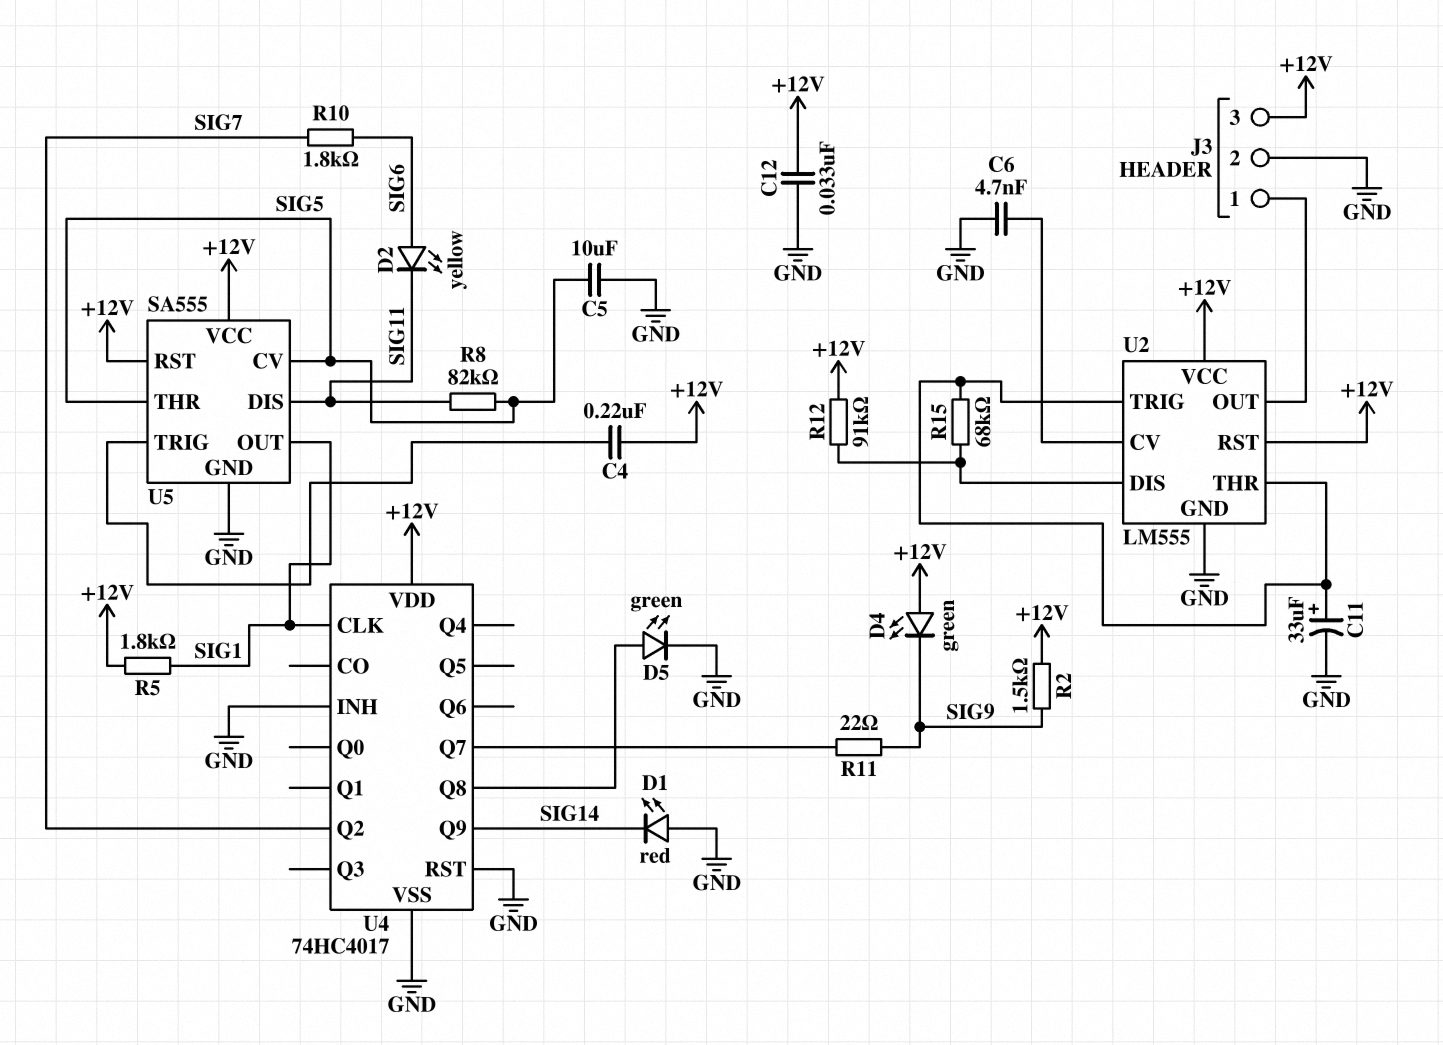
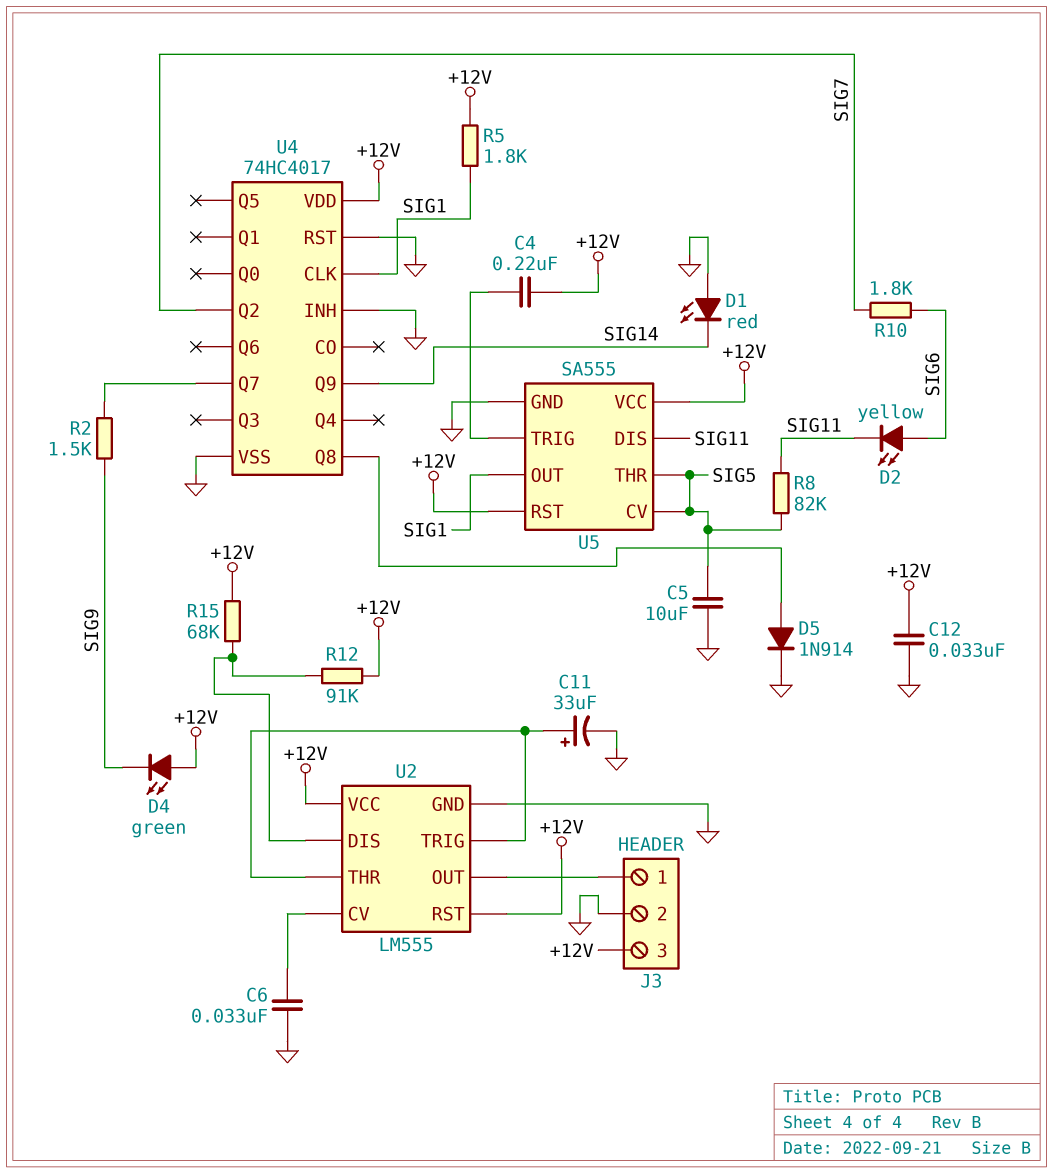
C6: 4.7nF (GND, U2/CV) -> 33nF (GND, U2/CV)
D5: LED green (A U4/Q8, K GND) -> diode 1N914 (A U4/Q8, K GND)
R2: 1.5k (+12V, SIG9) -> 1.5k (SIG9, U4/Q7)
R11: 22 (SIG9, U4/Q7) -> none
R15: 68k (U2/DIS, U2/THR) -> 68k (+12V, U2/DIS)

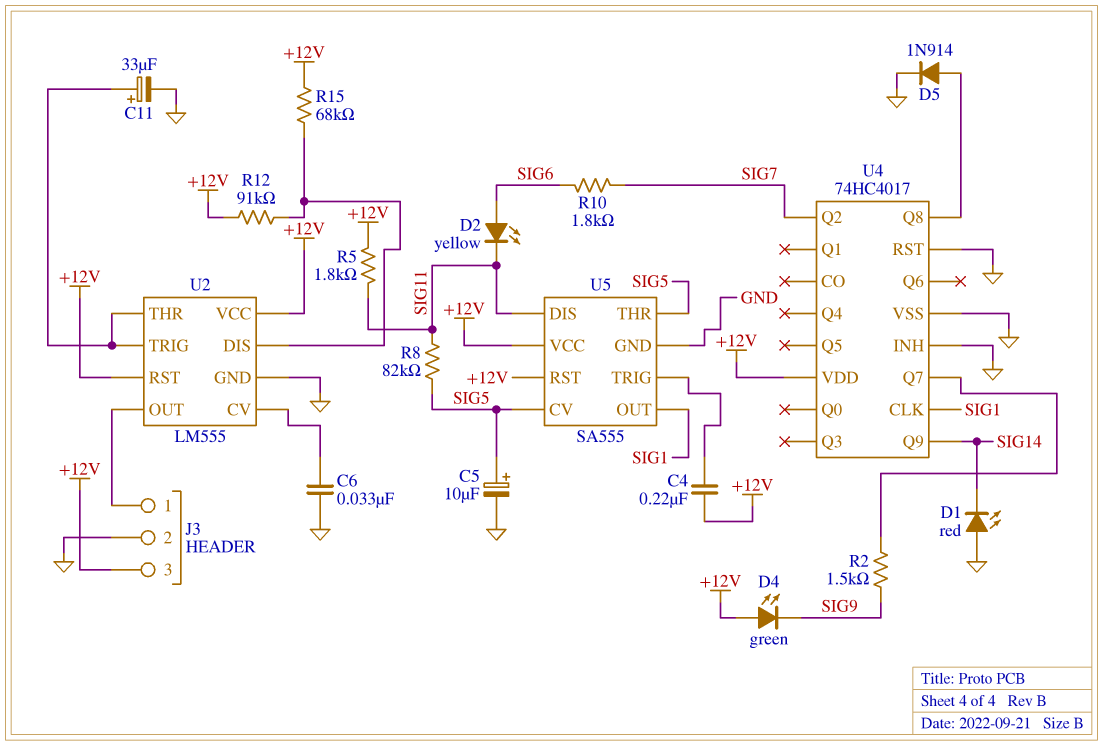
C5: 10uF (GND, SIG5) -> 10uF (plus SIG5, minus GND)
C12: 33nF (+12V, GND) -> none
R5: 1.8k (+12V, SIG1) -> 1.8k (+12V, SIG11)

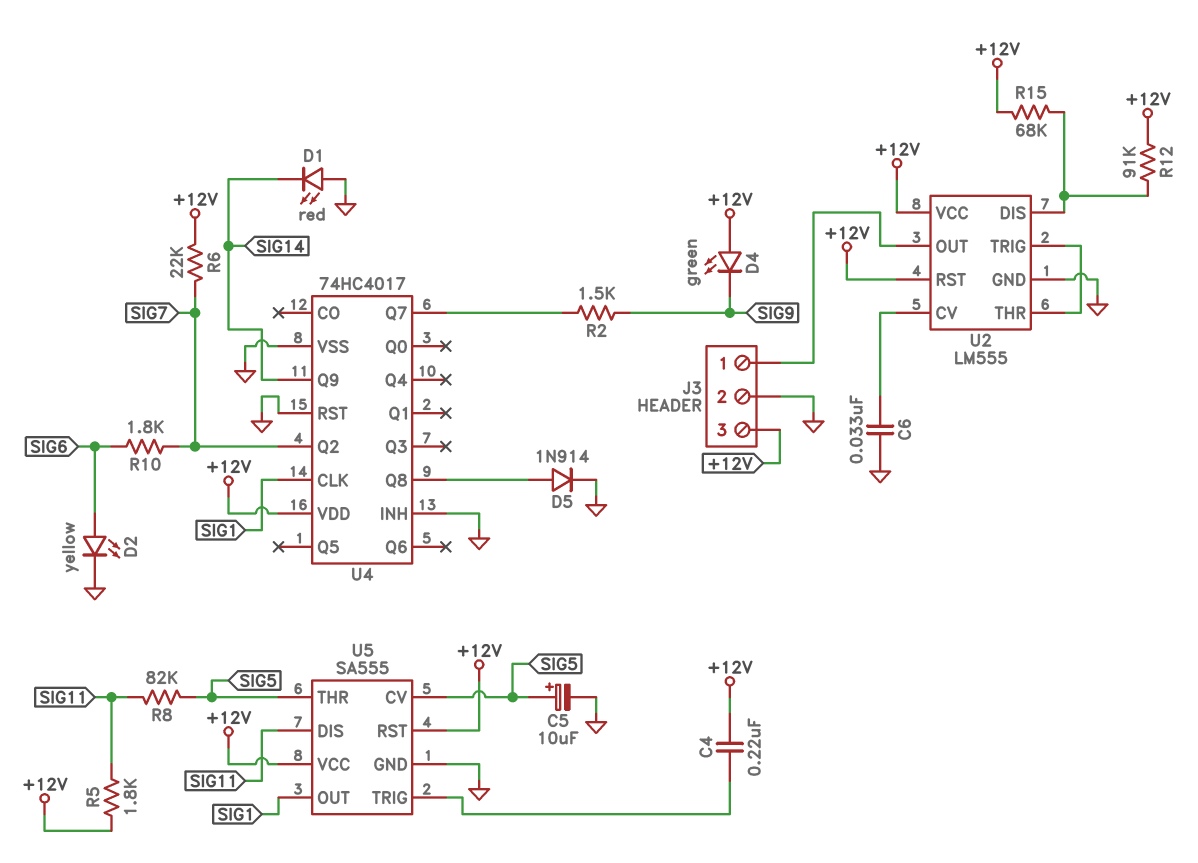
C11: 33uF (plus U2/THR, minus GND) -> none
D2: LED yellow (A SIG6, K SIG11) -> LED yellow (A SIG6, K GND)
R6: none -> 22k (+12V, SIG7)

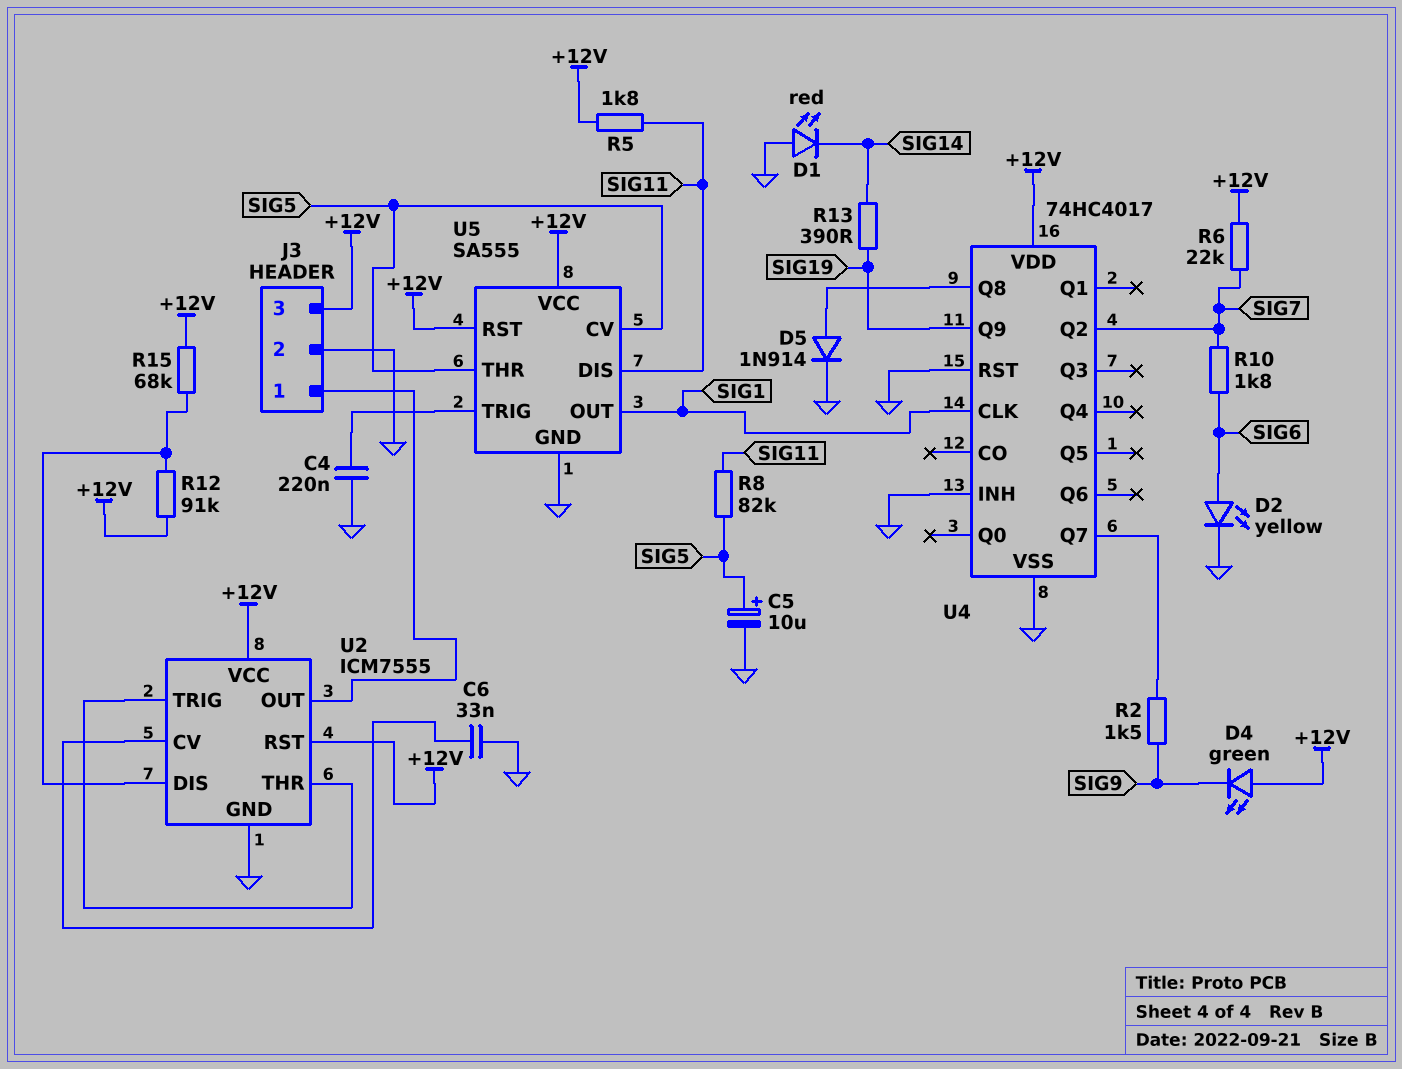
C4: 220nF (+12V, U5/TRIG) -> 220nF (GND, U5/TRIG)
R13: none -> 390 (SIG14, SIG19)
U2: LM555 -> ICM7555
U4 pin Q9: SIG14 -> SIG19

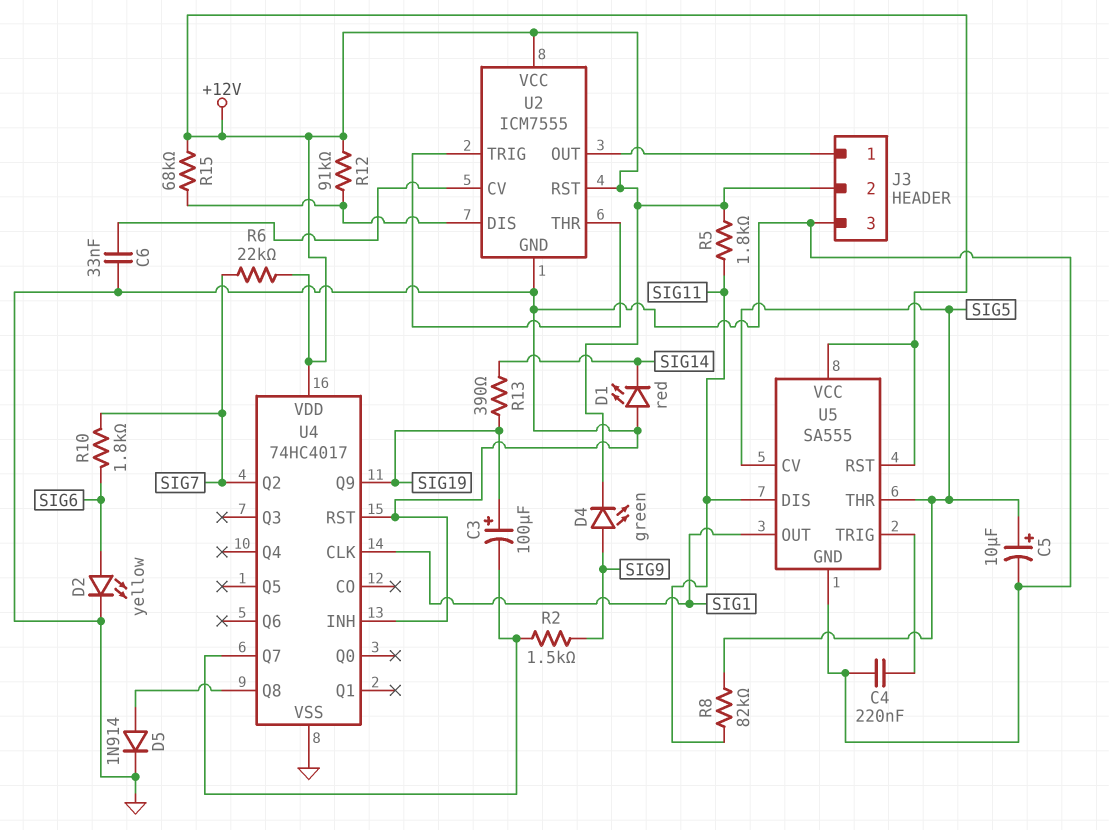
C3: none -> 100uF (plus SIG19, minus U4/Q7)
D4: LED green (A +12V, K SIG9) -> LED green (A SIG9, K +12V)
J3 pin 2: GND -> +12V
J3 pin 3: +12V -> GND

